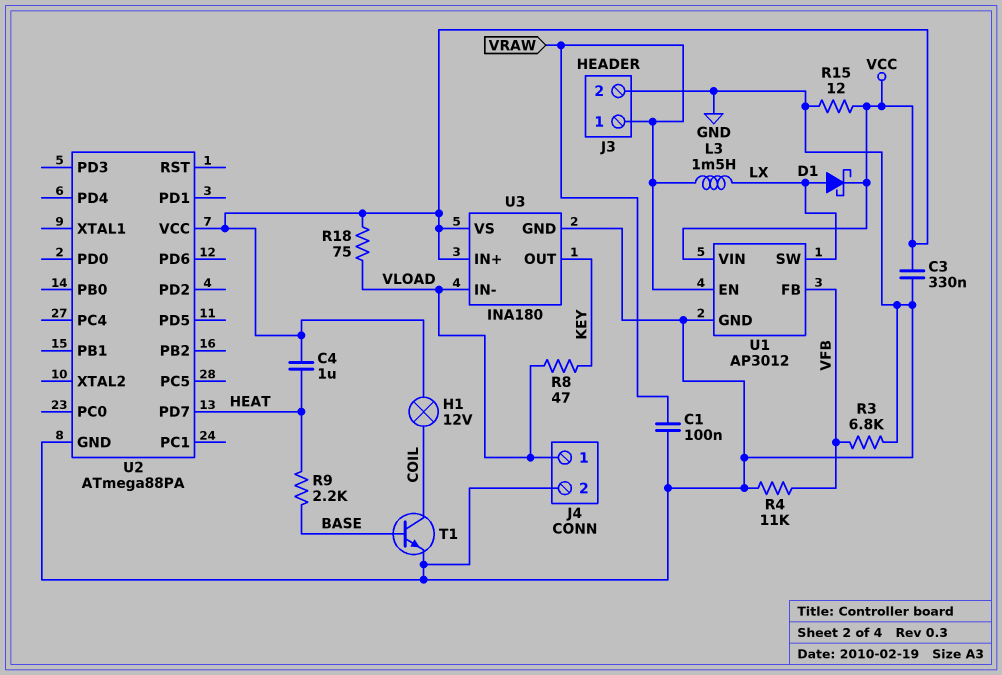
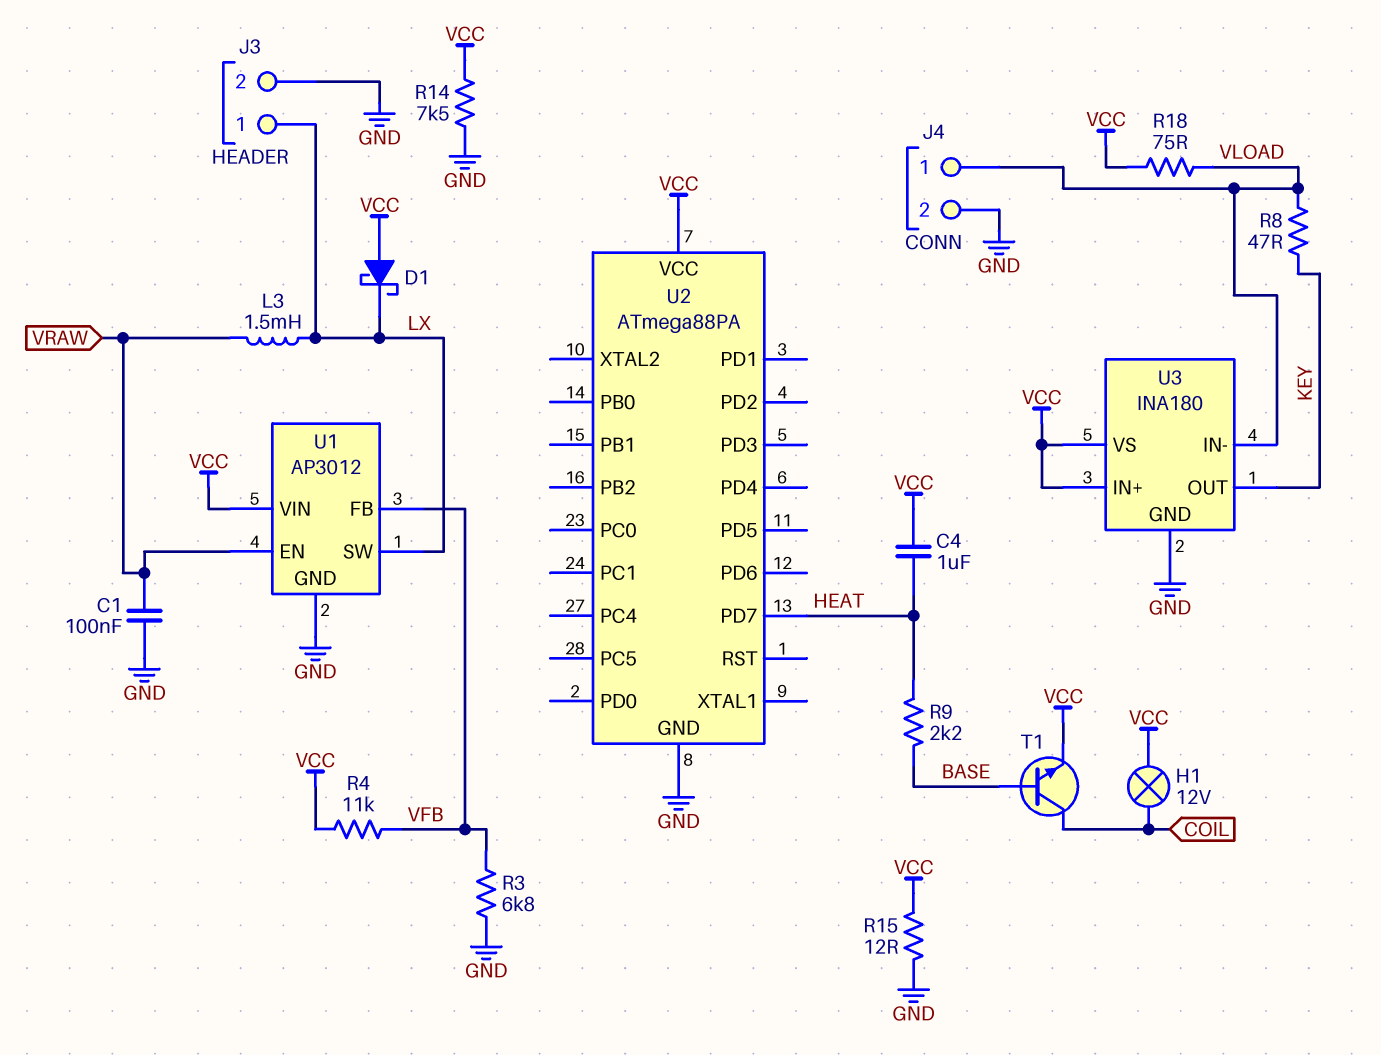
C3: 330nF (GND, VCC) -> none
D1: schottky (A LX, K VCC) -> schottky (A VCC, K LX)
J3 pin 1: VRAW -> LX
R4: 11k (GND, VFB) -> 11k (VCC, VFB)
R14: none -> 7.5k (GND, VCC)
T1: NPN (B BASE, C COIL, E GND) -> NPN (B BASE, C COIL, E VCC)

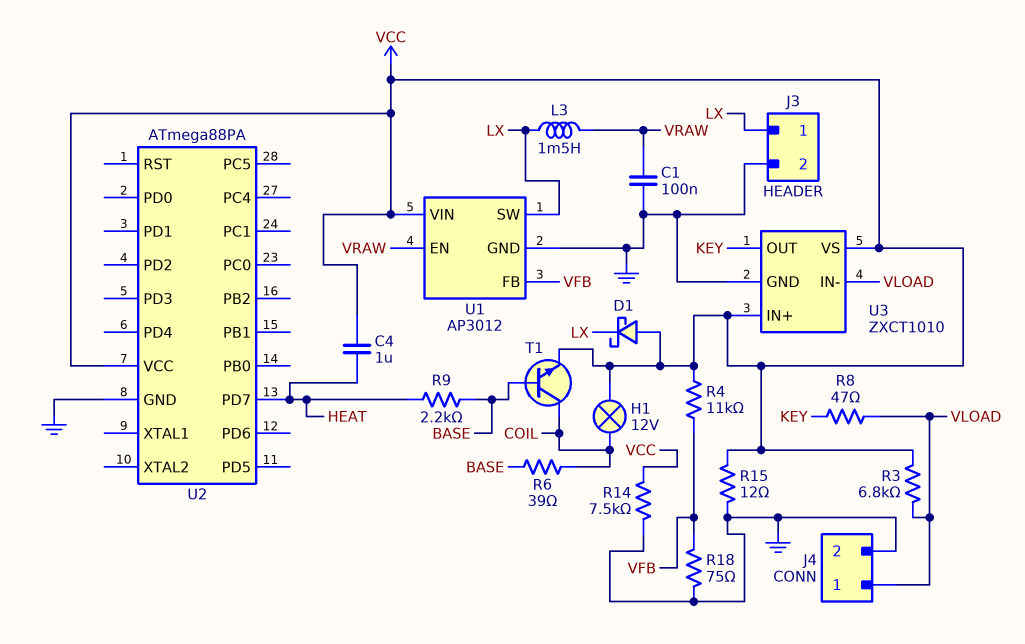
R3: 6.8k (GND, VFB) -> 6.8k (VCC, VLOAD)
R6: none -> 39 (BASE, COIL)
R18: 75 (VCC, VLOAD) -> 75 (GND, VFB)
U3: INA180 -> ZXCT1010

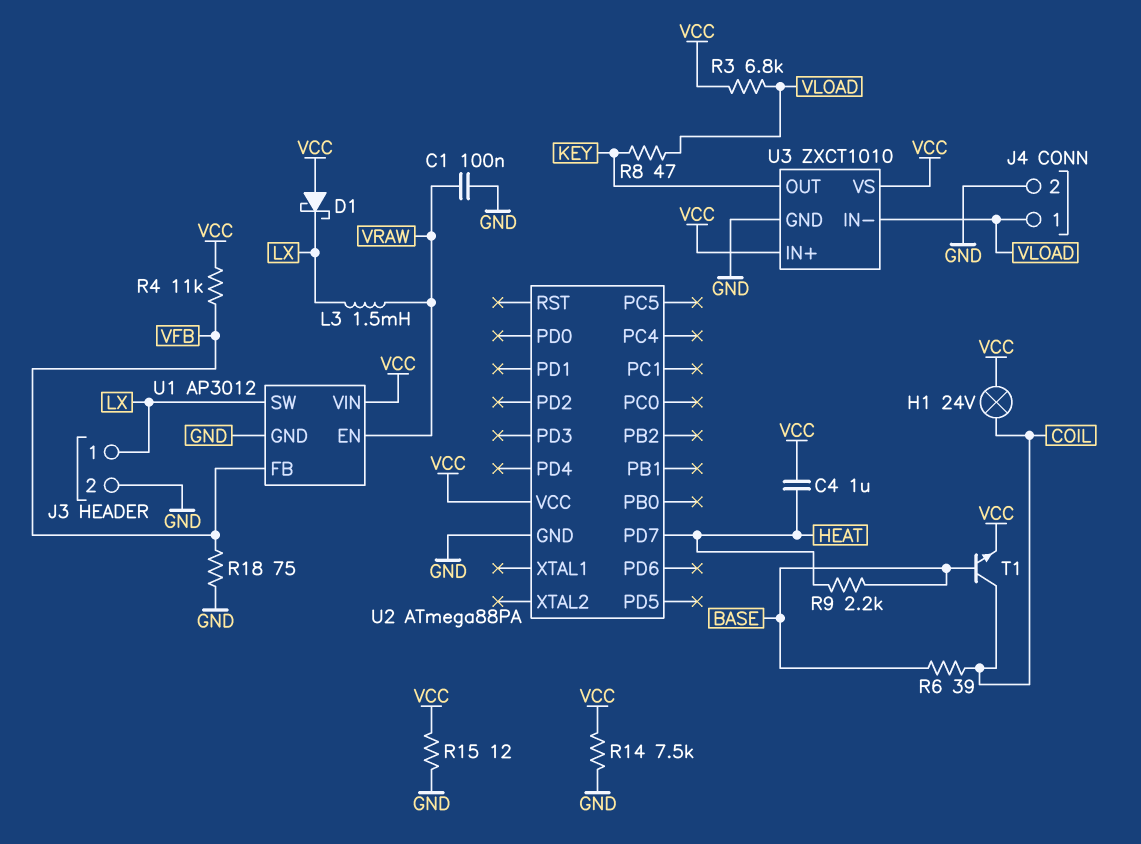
H1: lamp 12V (COIL, VCC) -> lamp 24V (COIL, VCC)

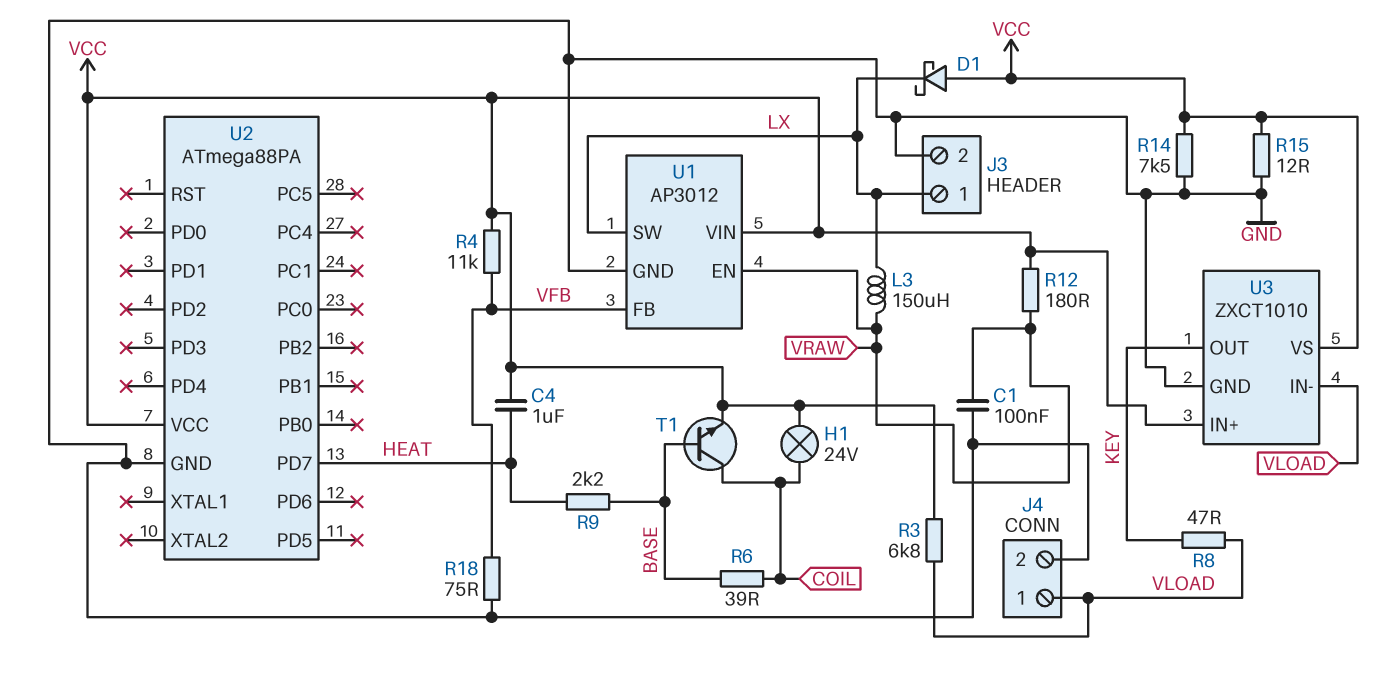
L3: 1.5mH (LX, VRAW) -> 150uH (LX, VRAW)
R12: none -> 180 (VCC, VRAW)

